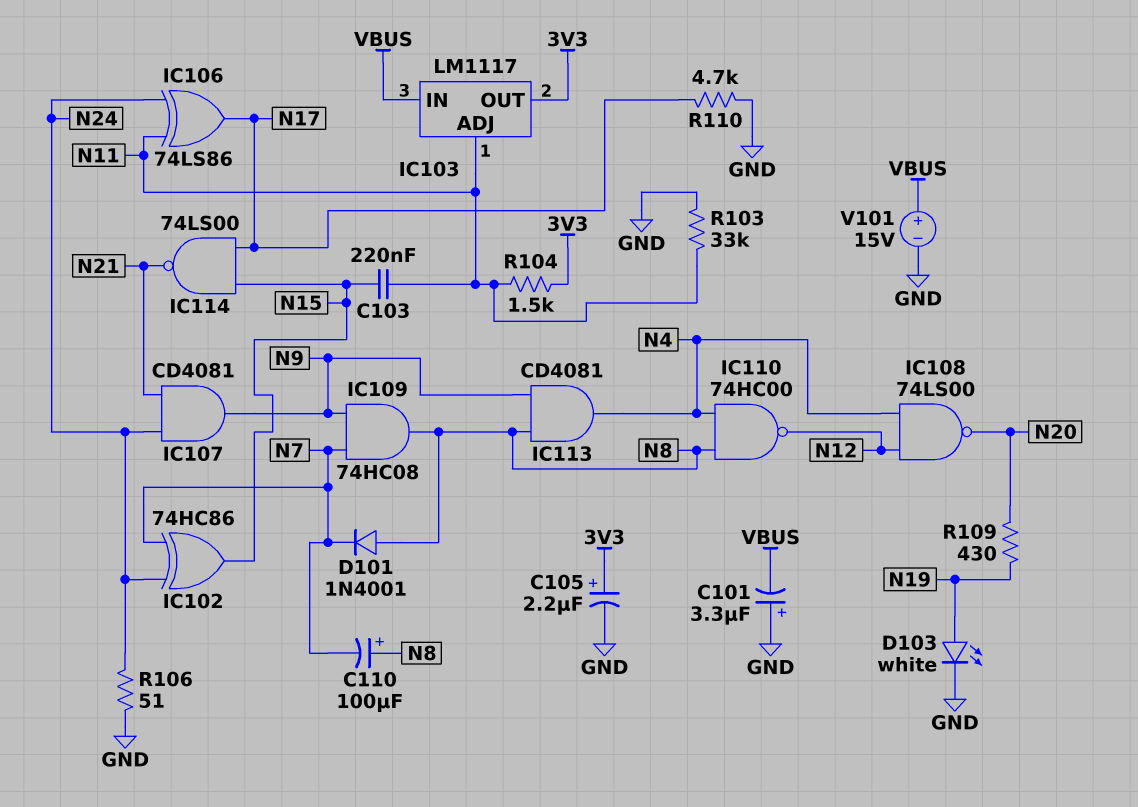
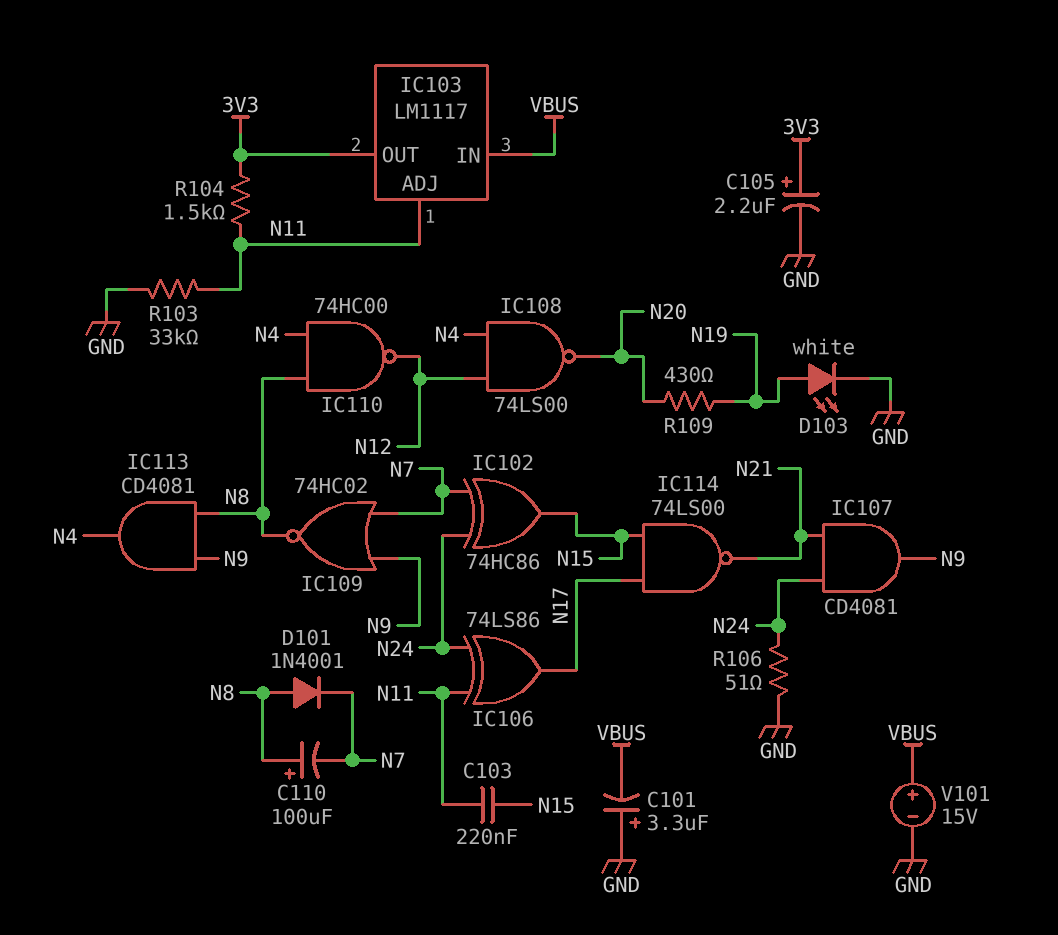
IC109: AND 74HC08 (in N7, in N9, out N8) -> NOR 74HC02 (in N7, in N9, out N8)
R110: 4.7k (GND, N17) -> none

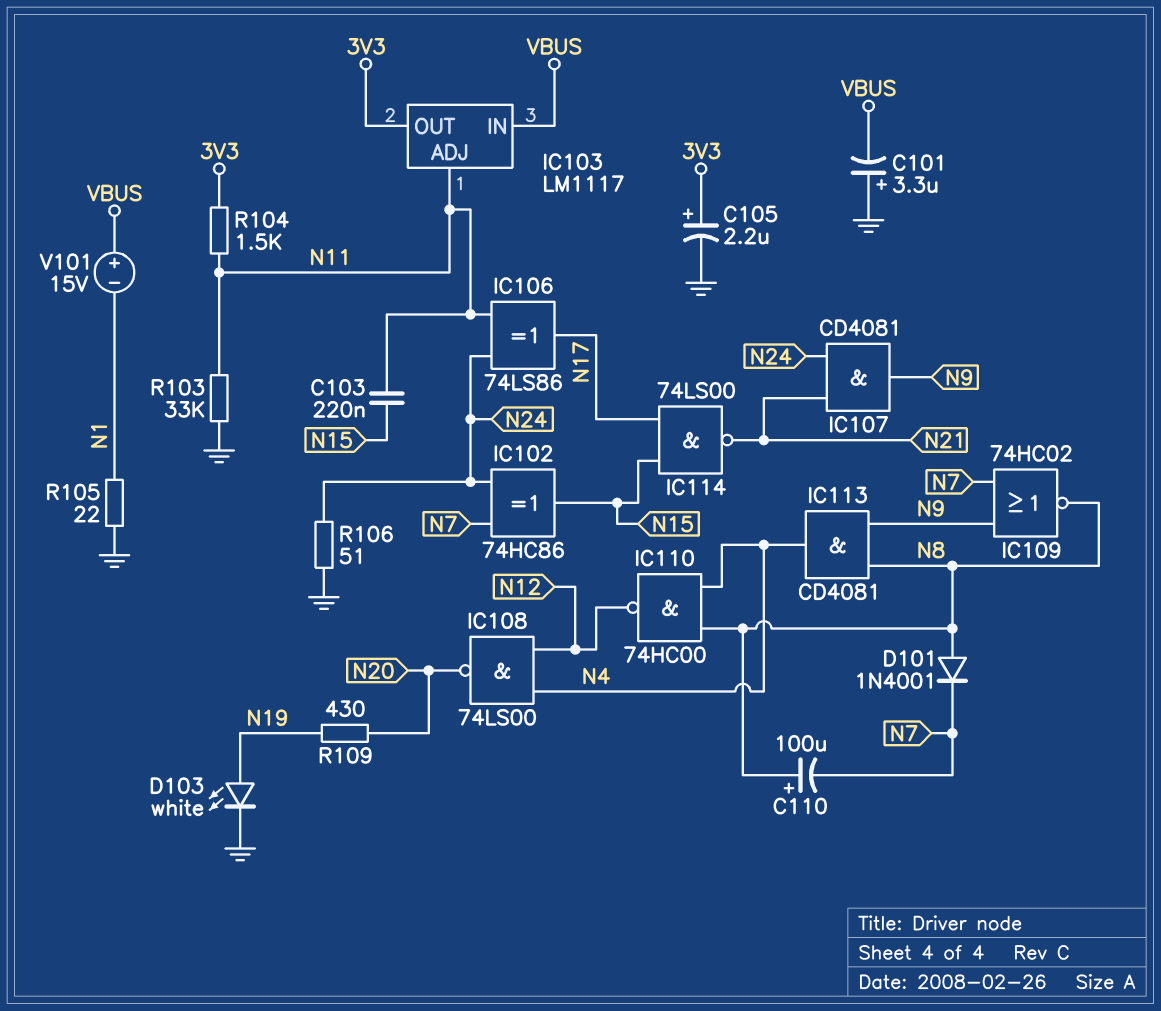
R105: none -> 22 (GND, N1)
V101: 15V (plus VBUS, minus GND) -> 15V (plus VBUS, minus N1)

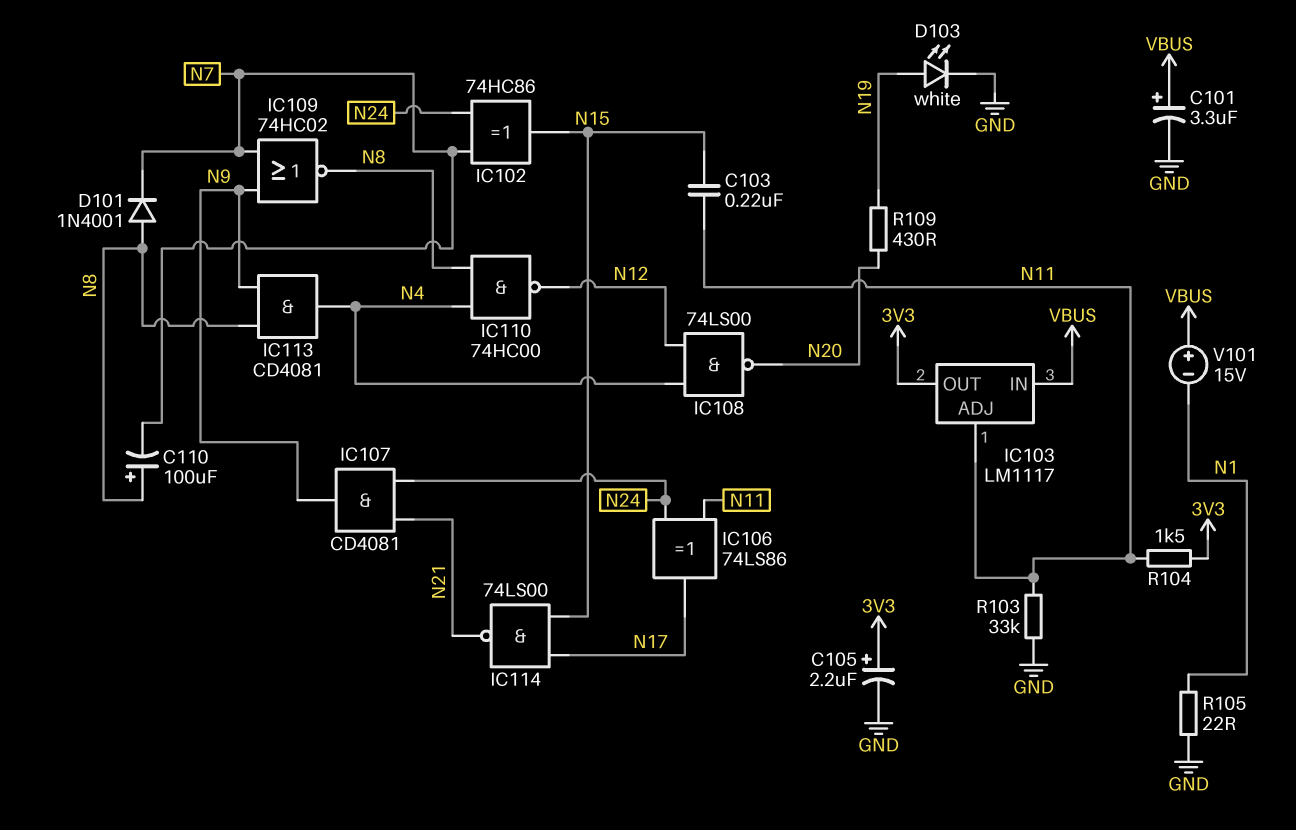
C101: 3.3uF (plus GND, minus VBUS) -> 3.3uF (plus VBUS, minus GND)
R106: 51 (GND, N24) -> none

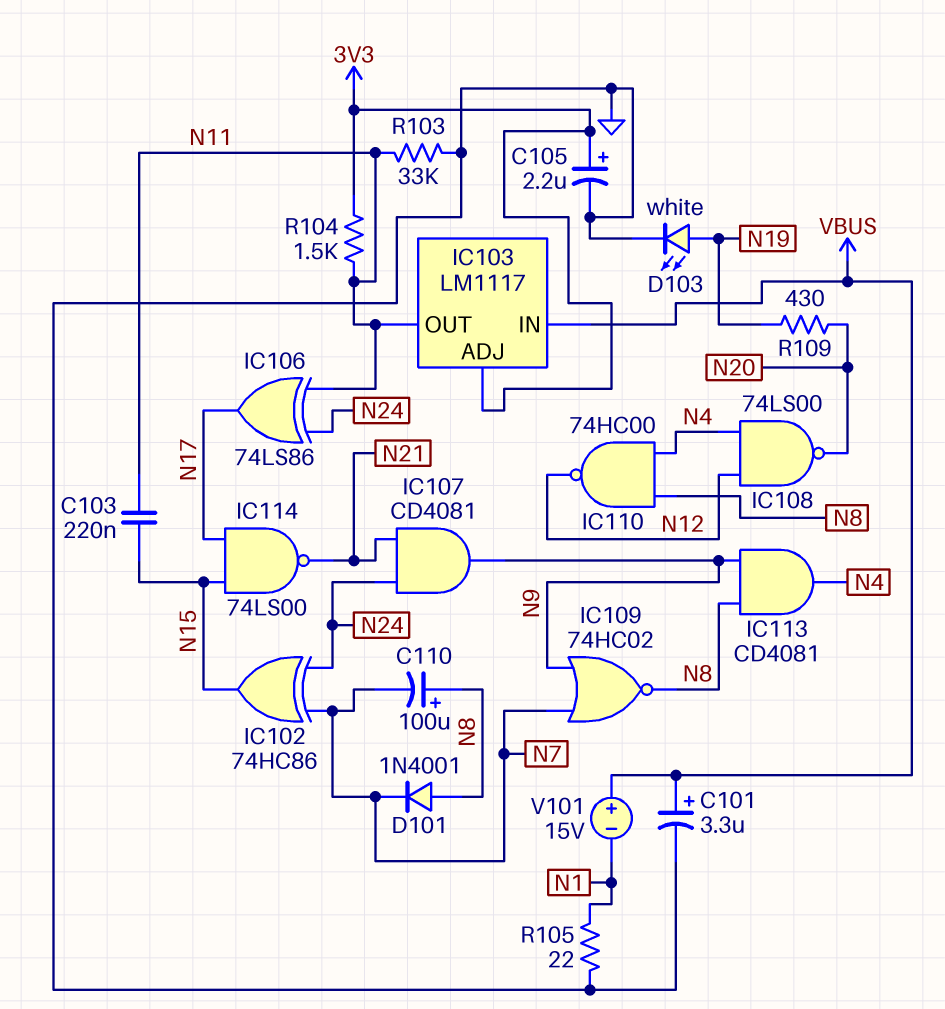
IC103 pin ADJ: N11 -> 3V3
IC103 pin OUT: 3V3 -> N11

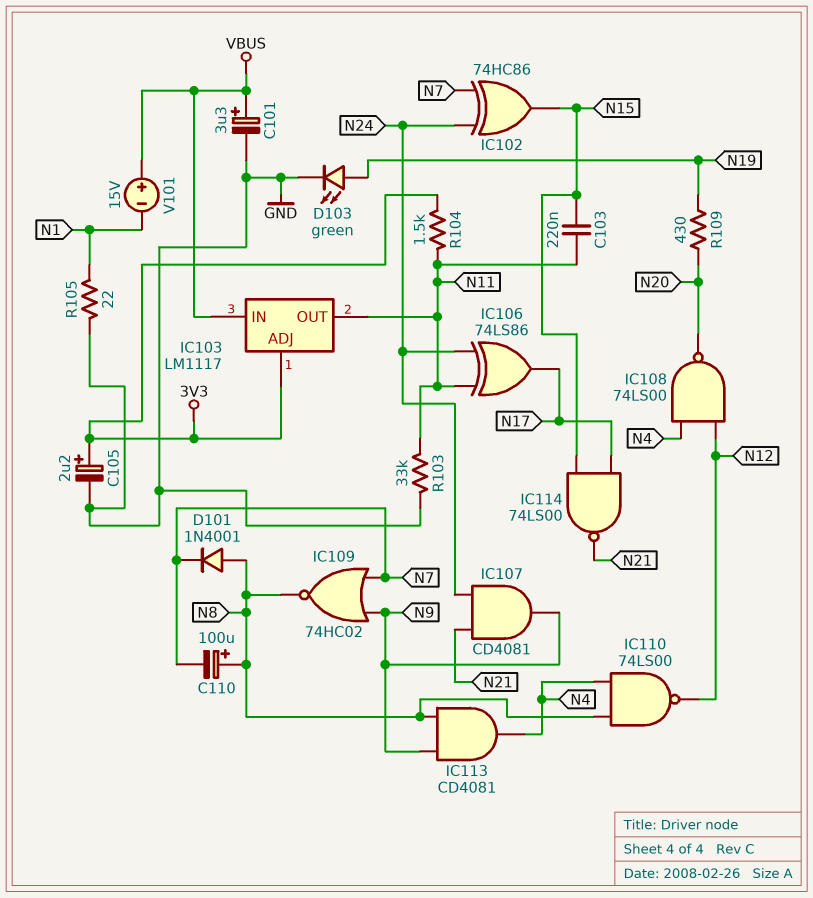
D103: LED white (A N19, K GND) -> LED green (A N19, K GND)
IC110: NAND 74HC00 (in N4, in N8, out N12) -> NAND 74LS00 (in N4, in N8, out N12)

